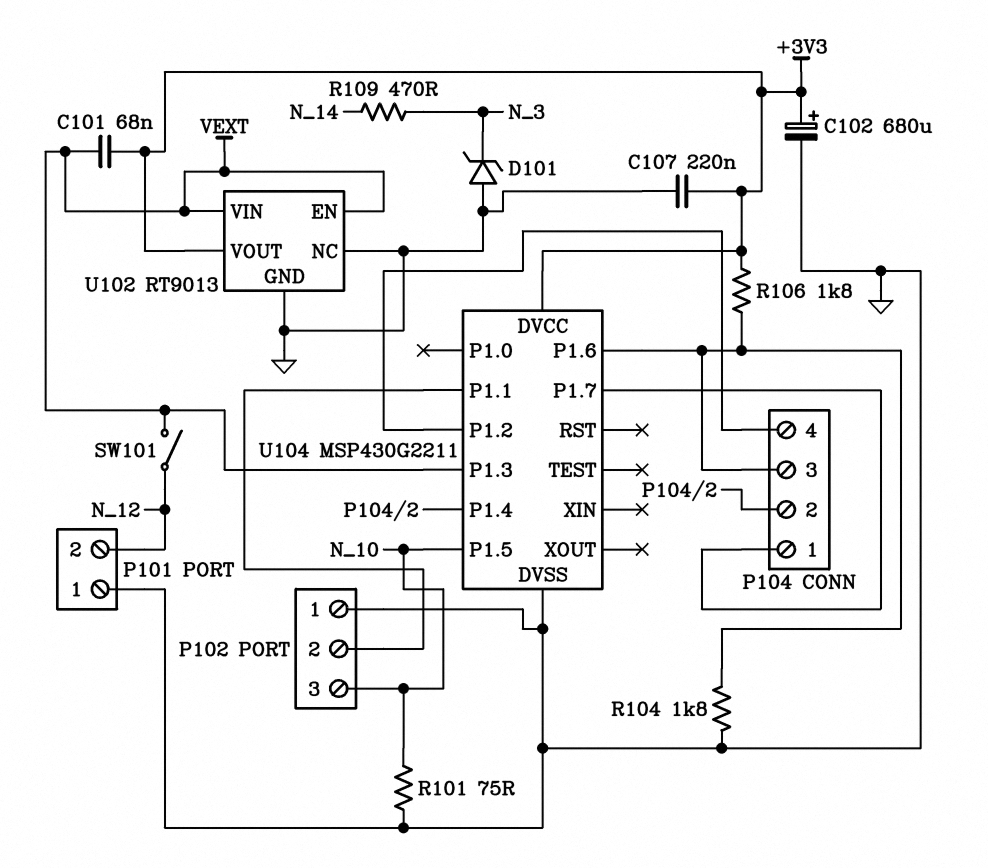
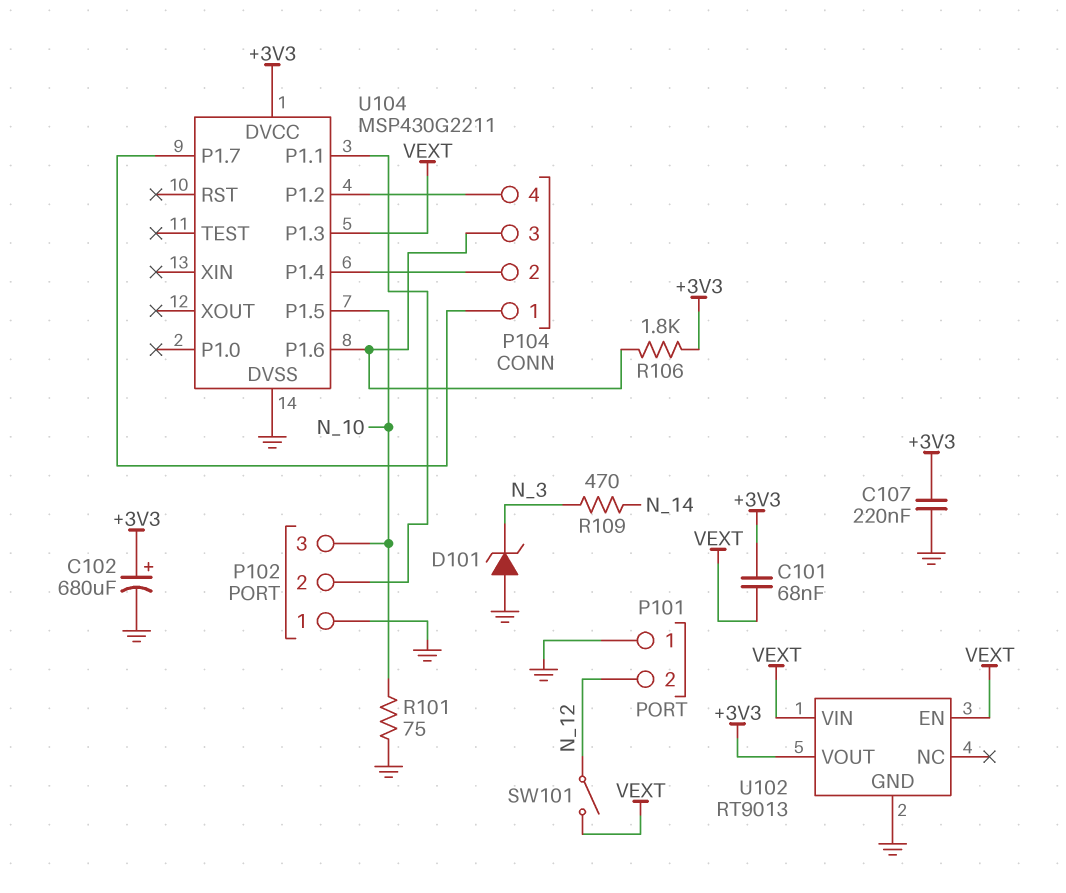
R104: 1.8k (GND, P104/3) -> none
U102 pin NC: GND -> none

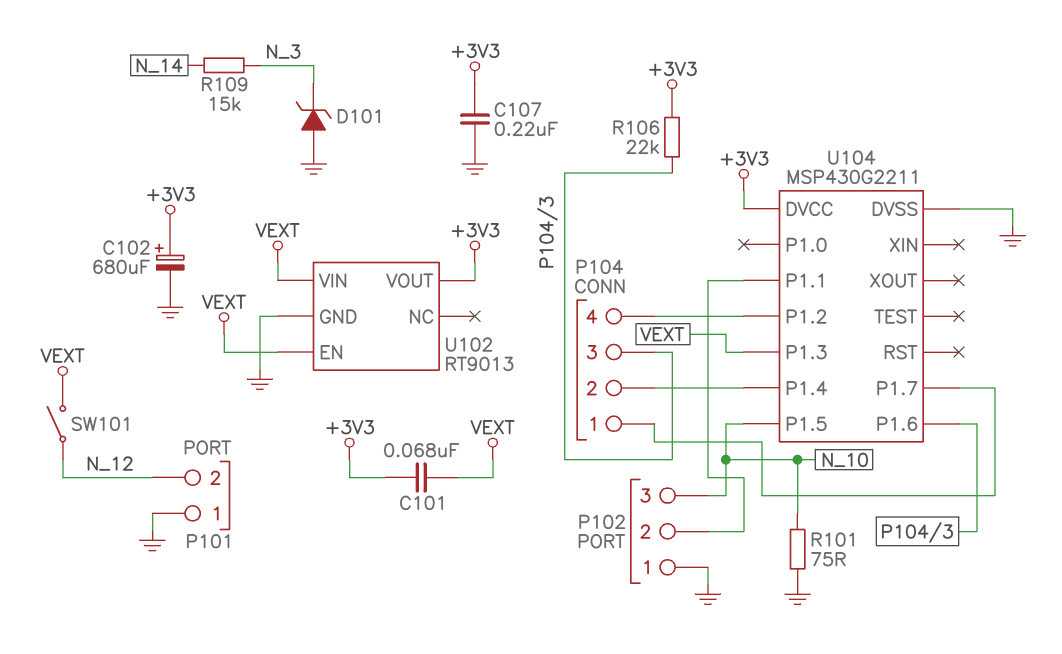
R106: 1.8k (+3V3, P104/3) -> 22k (+3V3, P104/3)
R109: 470 (N_3, N_14) -> 15k (N_3, N_14)

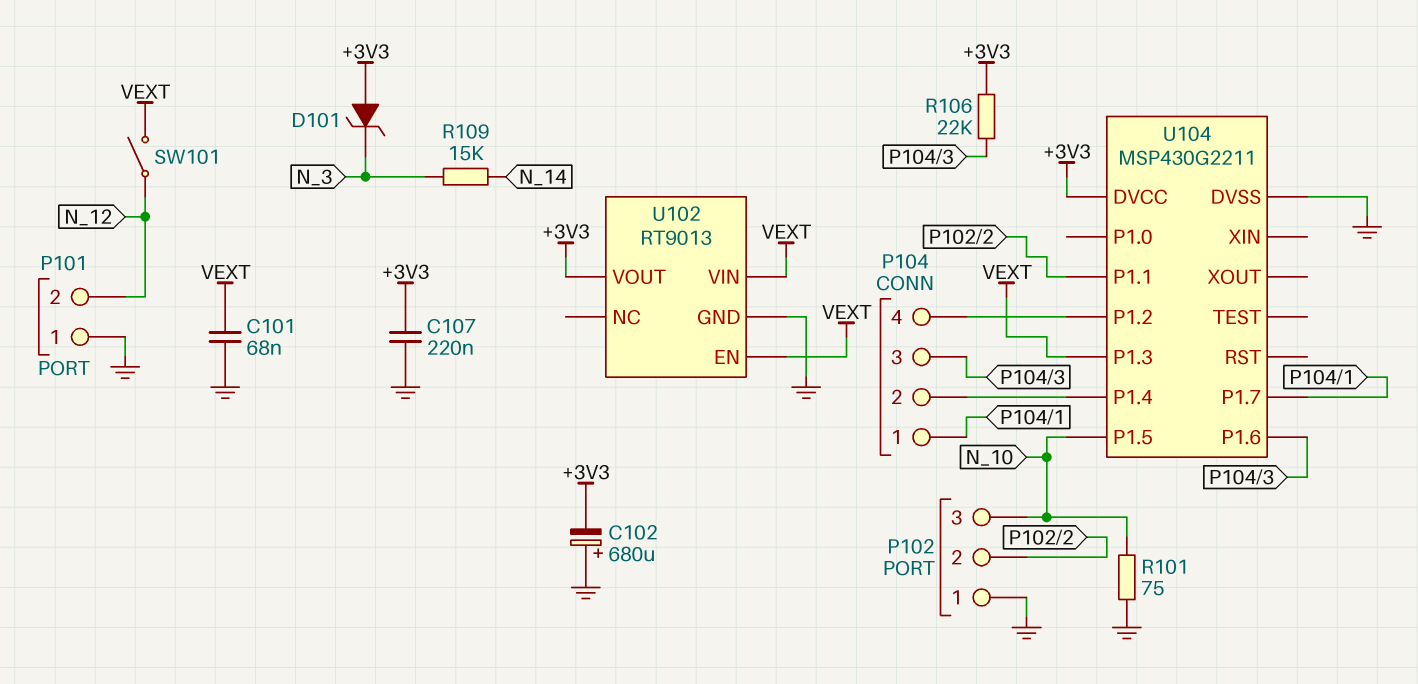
C101: 68nF (+3V3, VEXT) -> 68nF (GND, VEXT)
C102: 680uF (plus +3V3, minus GND) -> 680uF (plus GND, minus +3V3)
D101: zener (A GND, K N_3) -> zener (A +3V3, K N_3)

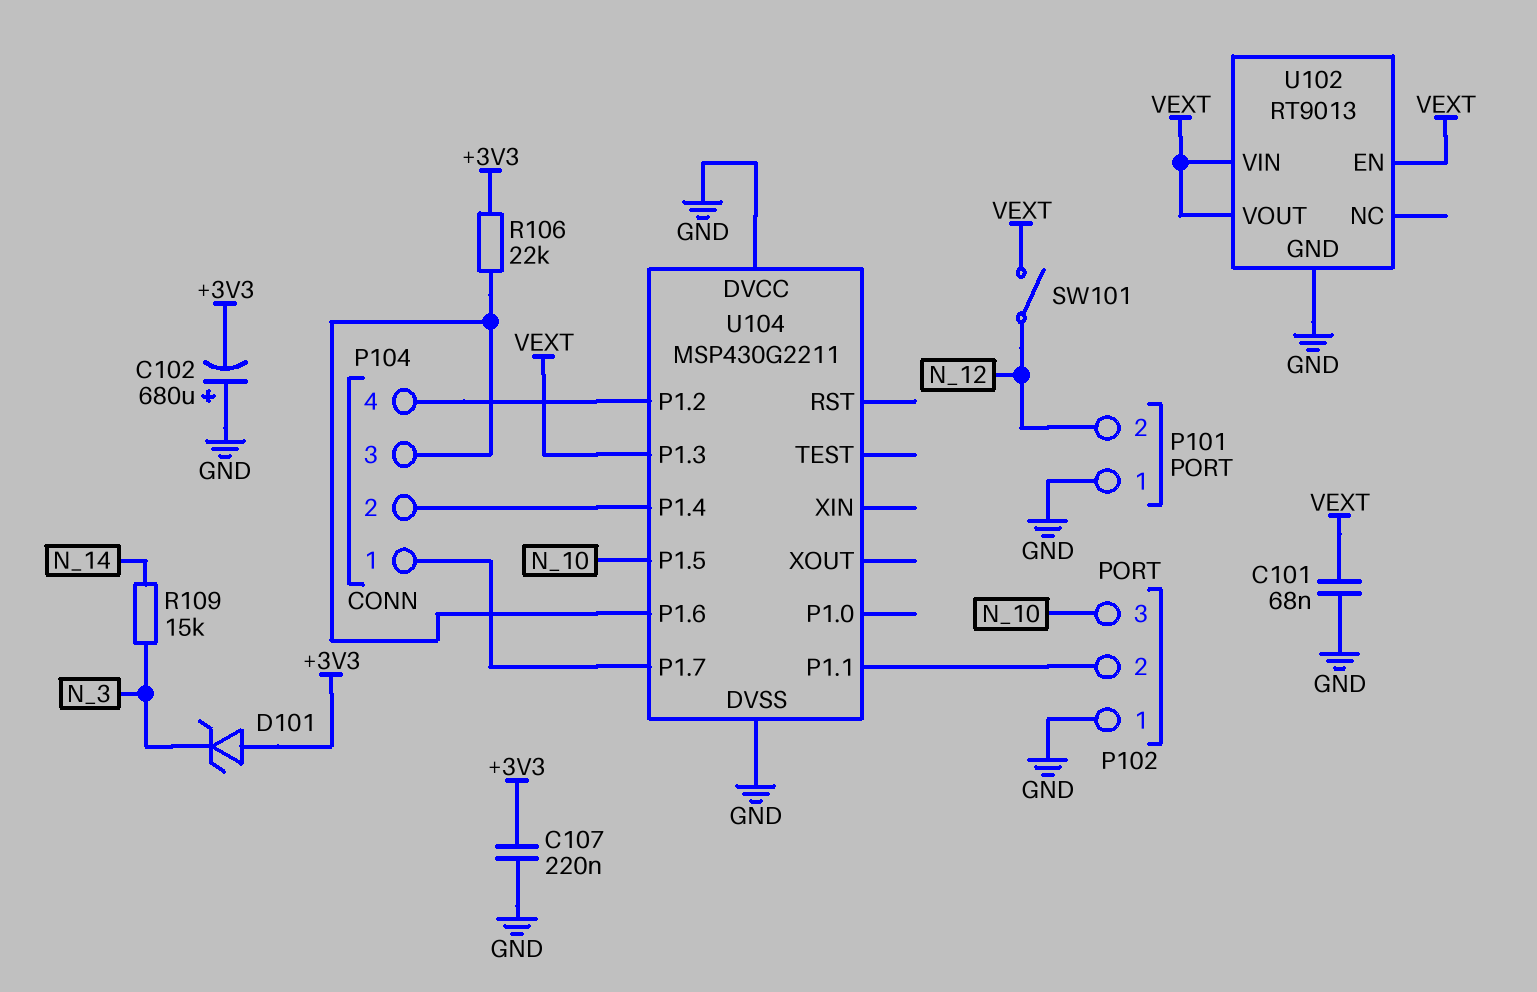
R101: 75 (GND, N_10) -> none
U102 pin VOUT: +3V3 -> VEXT
U104 pin DVCC: +3V3 -> GND

